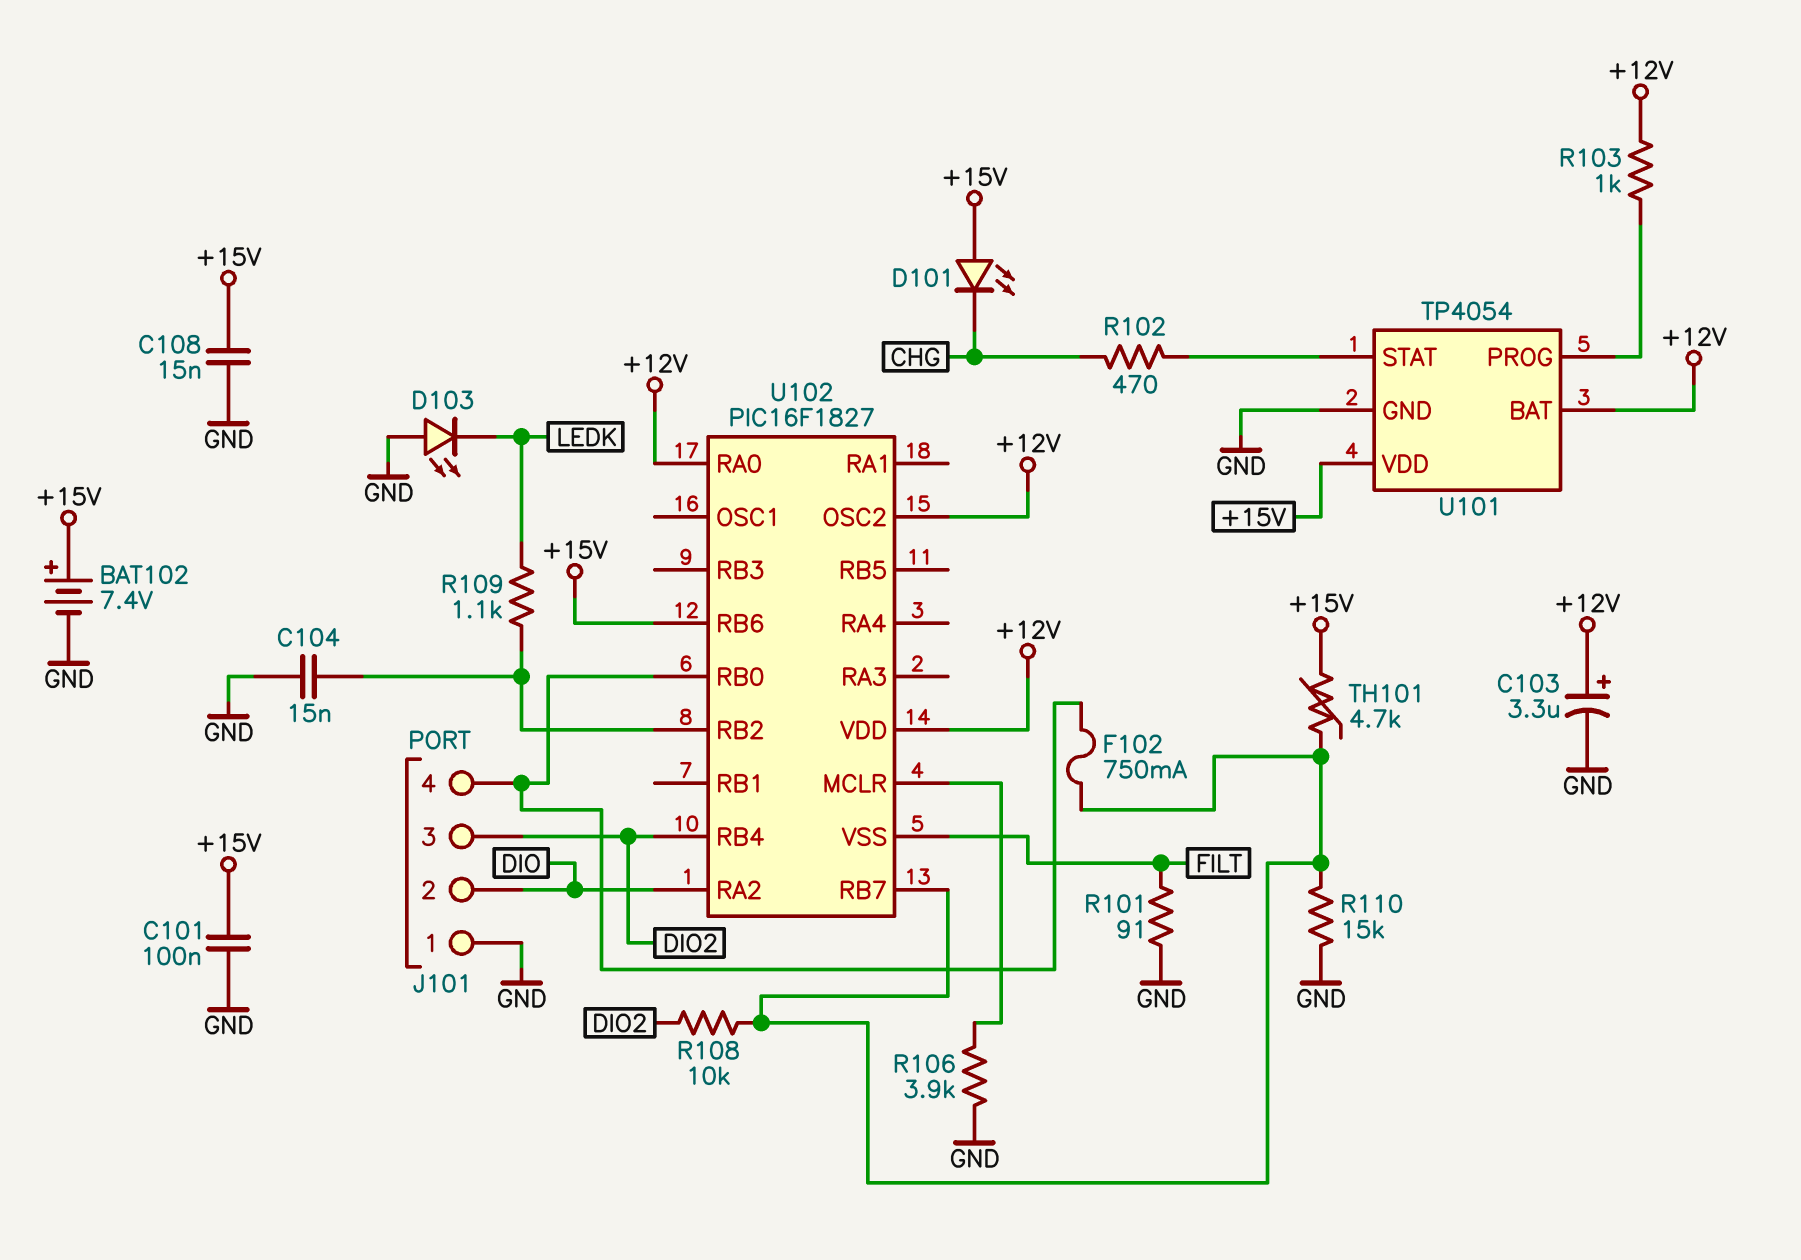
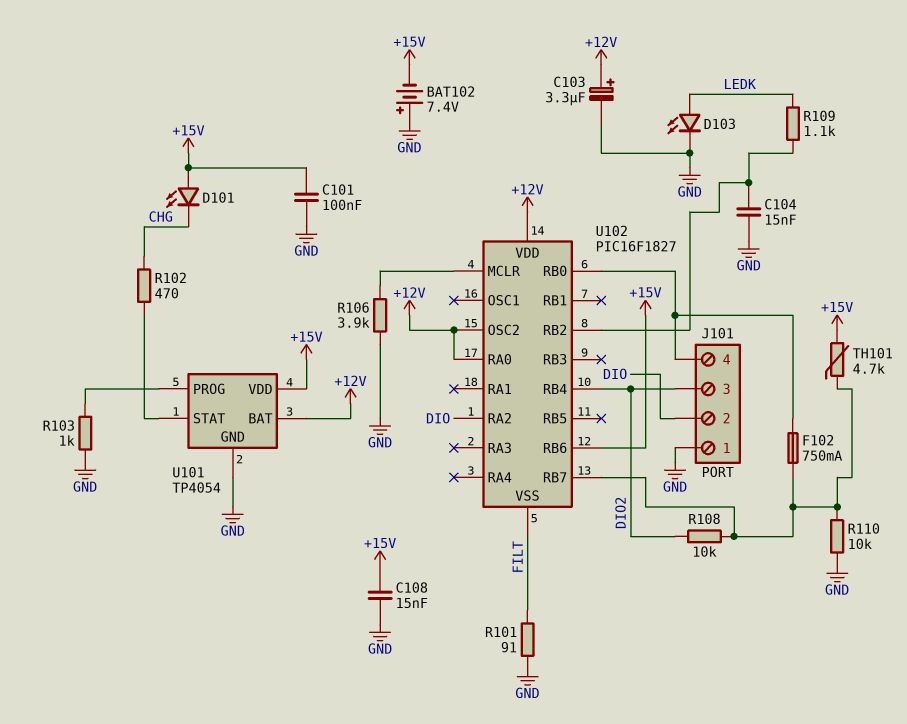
BAT102: 7.4V (plus +15V, minus GND) -> 7.4V (plus GND, minus +15V)
D103: LED (A GND, K LEDK) -> LED (A LEDK, K GND)
R103: 1k (+12V, U101/PROG) -> 1k (GND, U101/PROG)
R110: 15k (GND, U102/RB7) -> 10k (GND, U102/RB7)

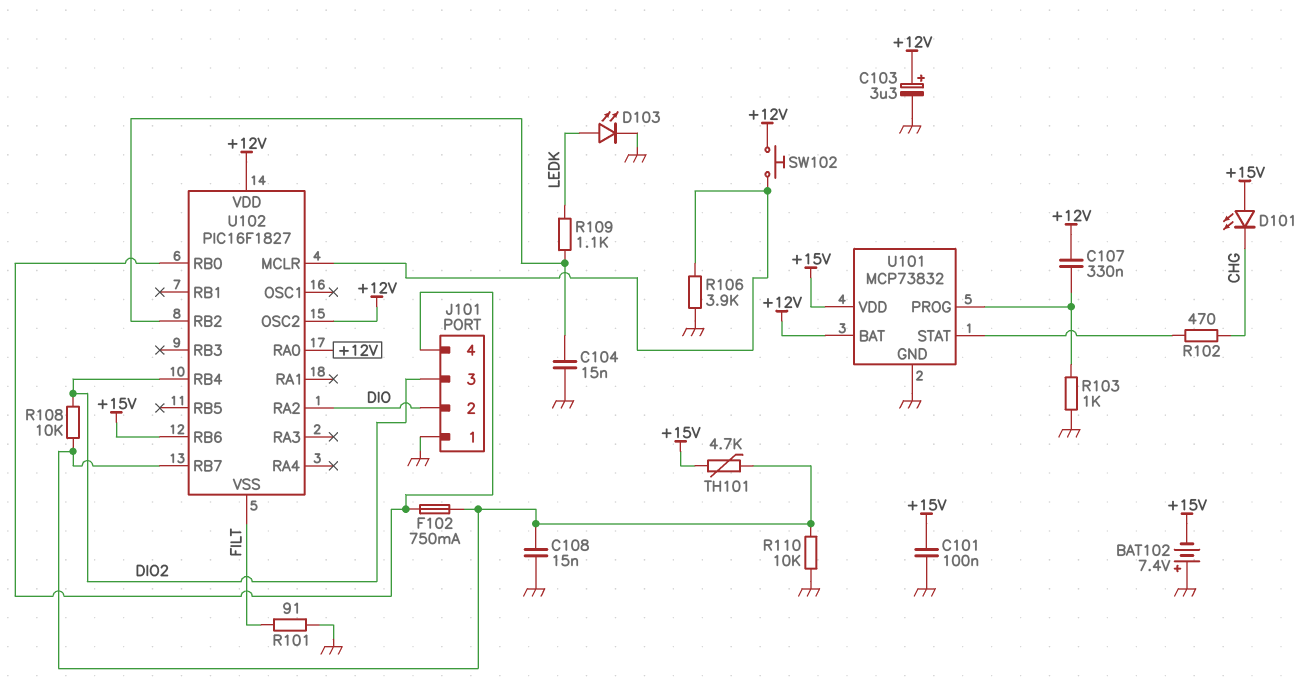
C107: none -> 330nF (+12V, U101/PROG)
C108: 15nF (+15V, GND) -> 15nF (GND, U102/RB7)
SW102: none -> button (+12V, U102/MCLR)
U101: TP4054 -> MCP73832

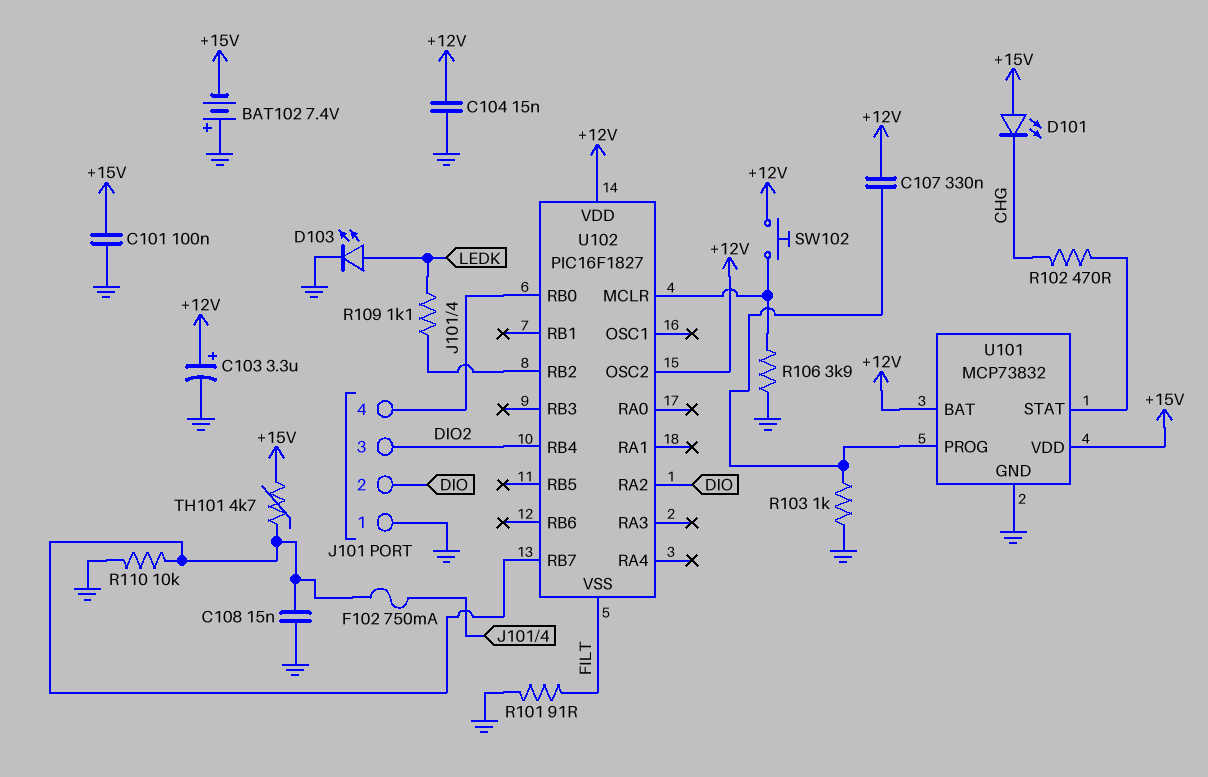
C104: 15nF (GND, U102/RB2) -> 15nF (+12V, GND)
R108: 10k (DIO2, U102/RB7) -> none
U102 pin RA0: +12V -> none
U102 pin RB6: +15V -> none

